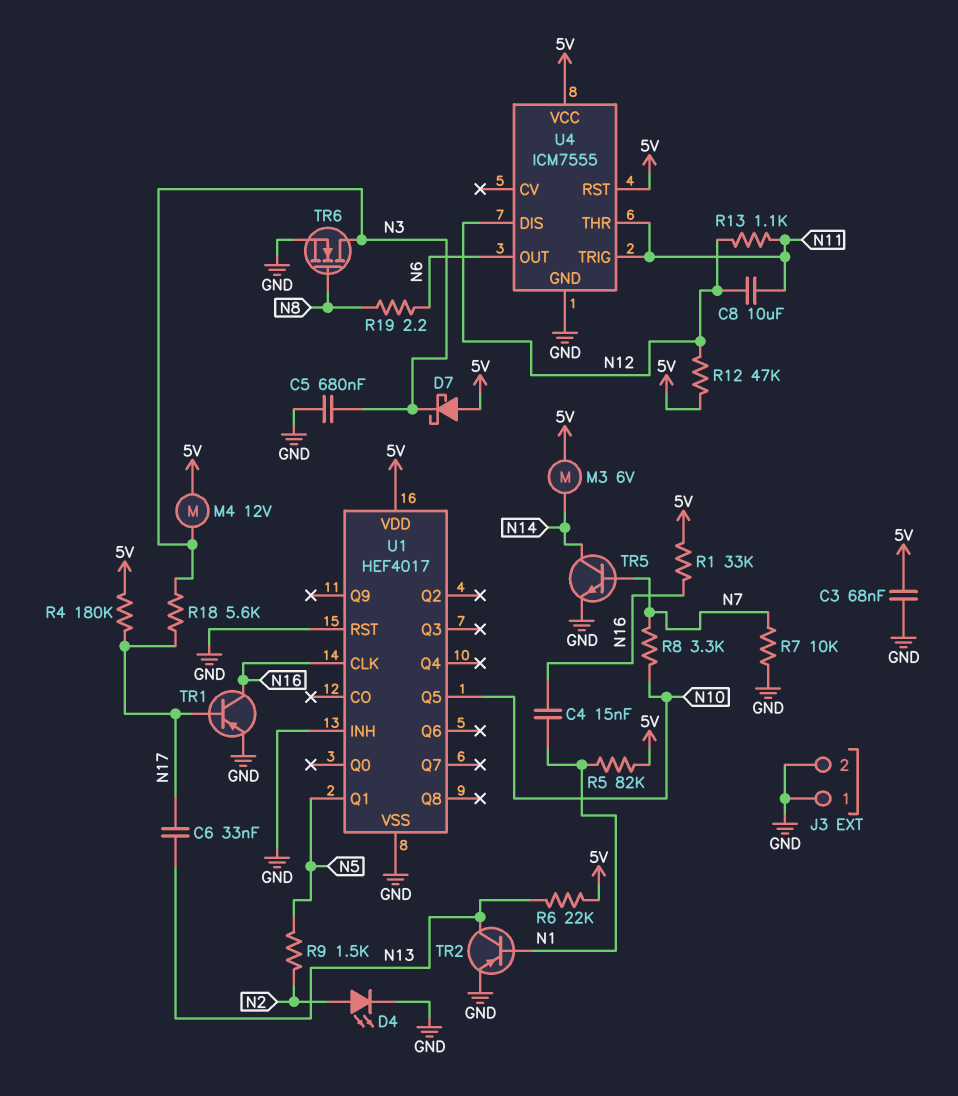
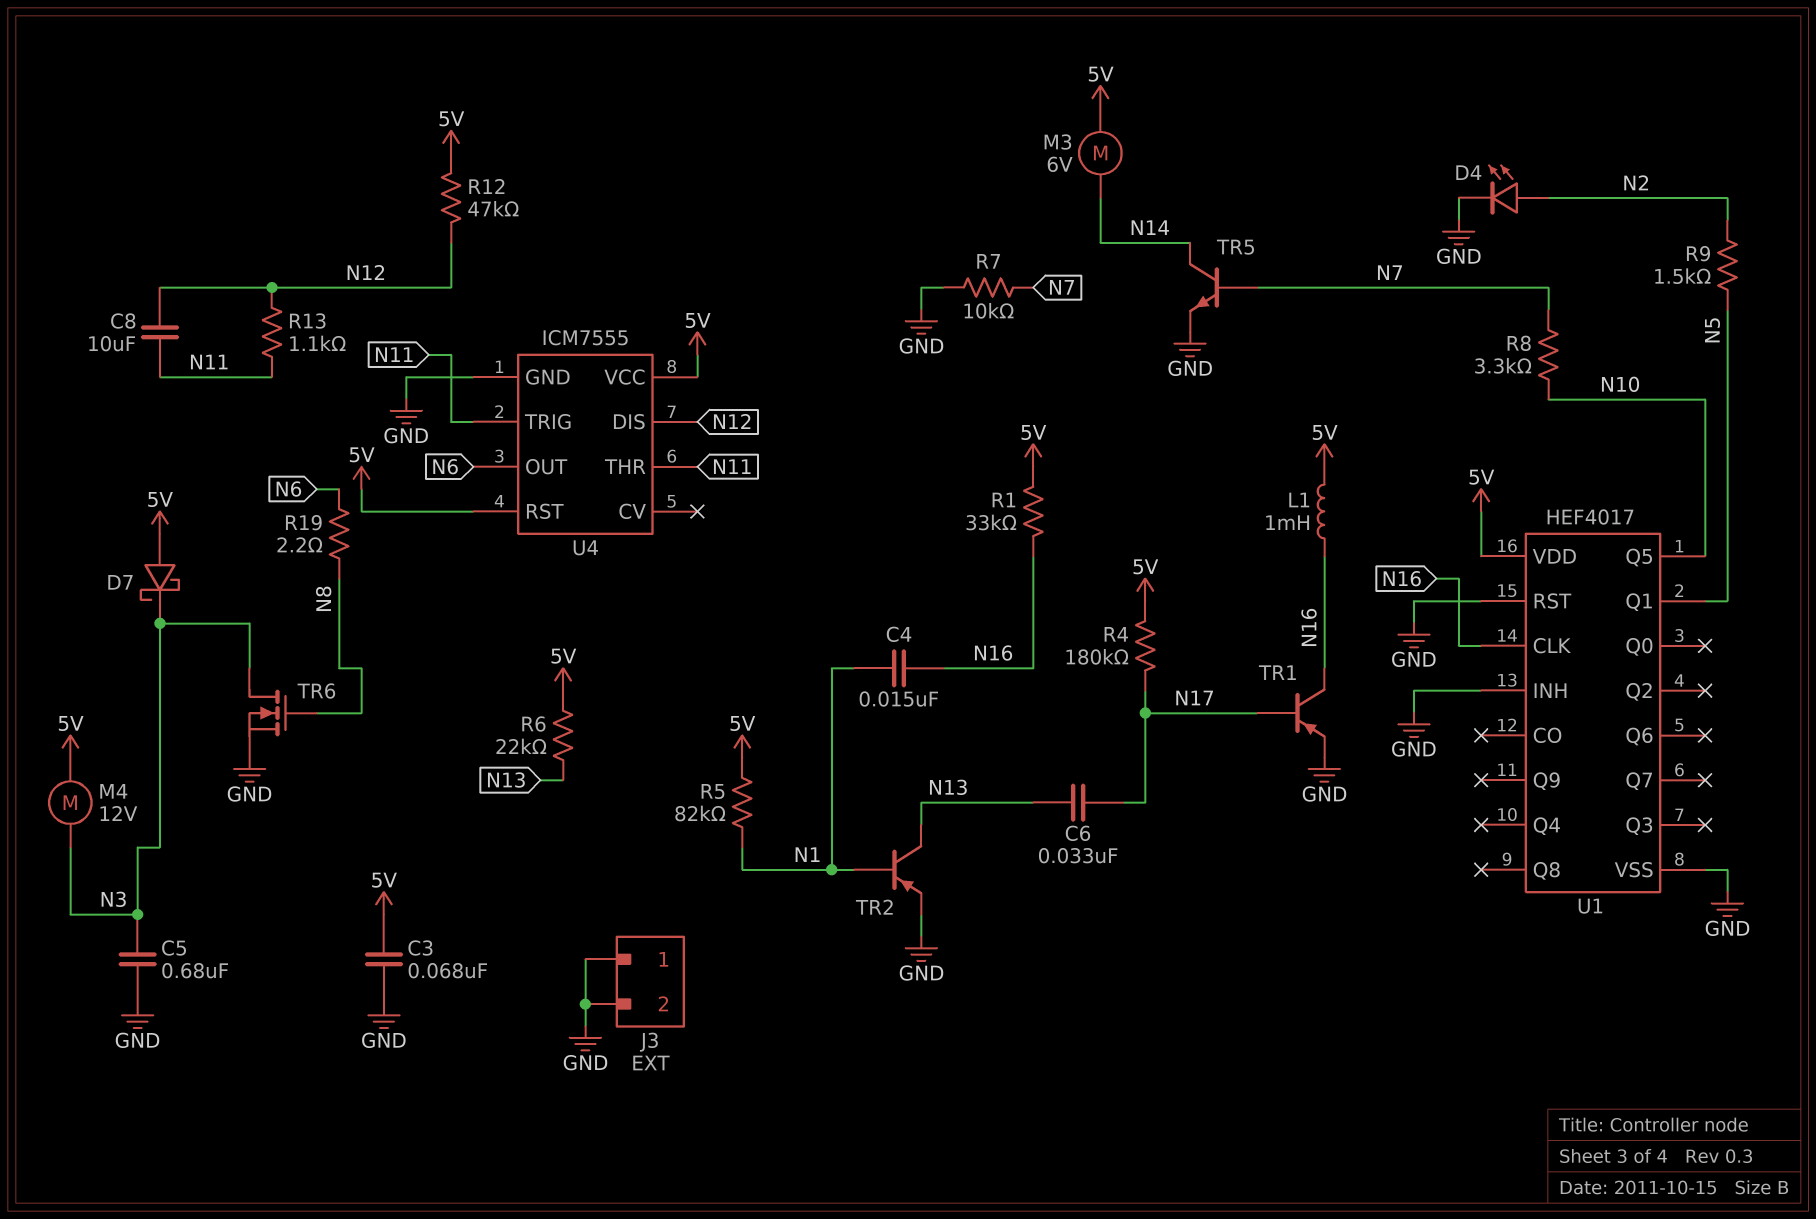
L1: none -> 1mH (5V, N16)
R18: 5.6k (N3, N17) -> none

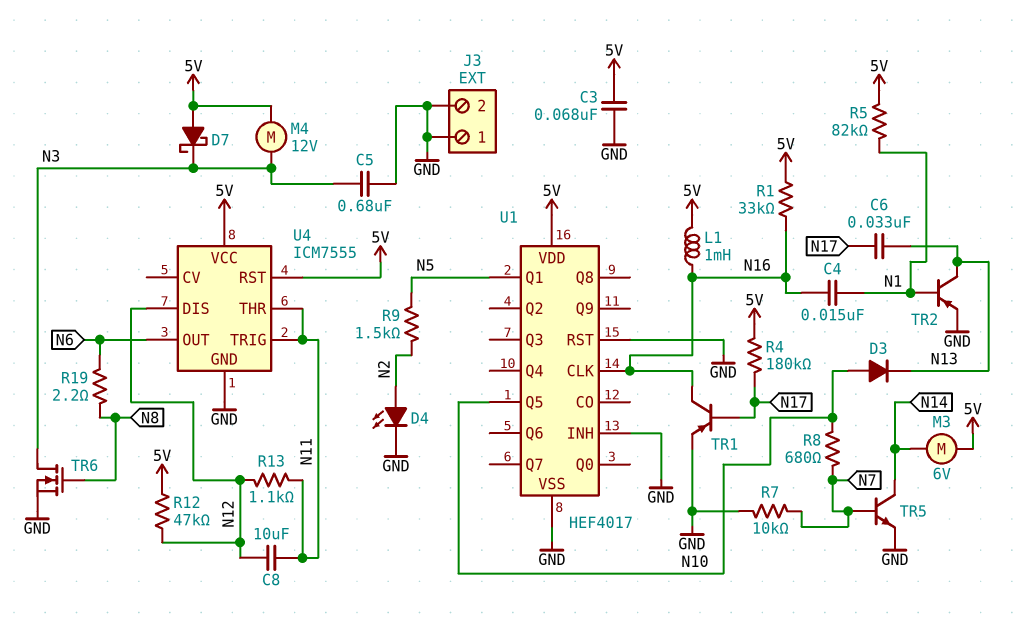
D3: none -> diode (A N10, K N13)
R6: 22k (5V, N13) -> none
R8: 3.3k (N7, N10) -> 680 (N7, N10)

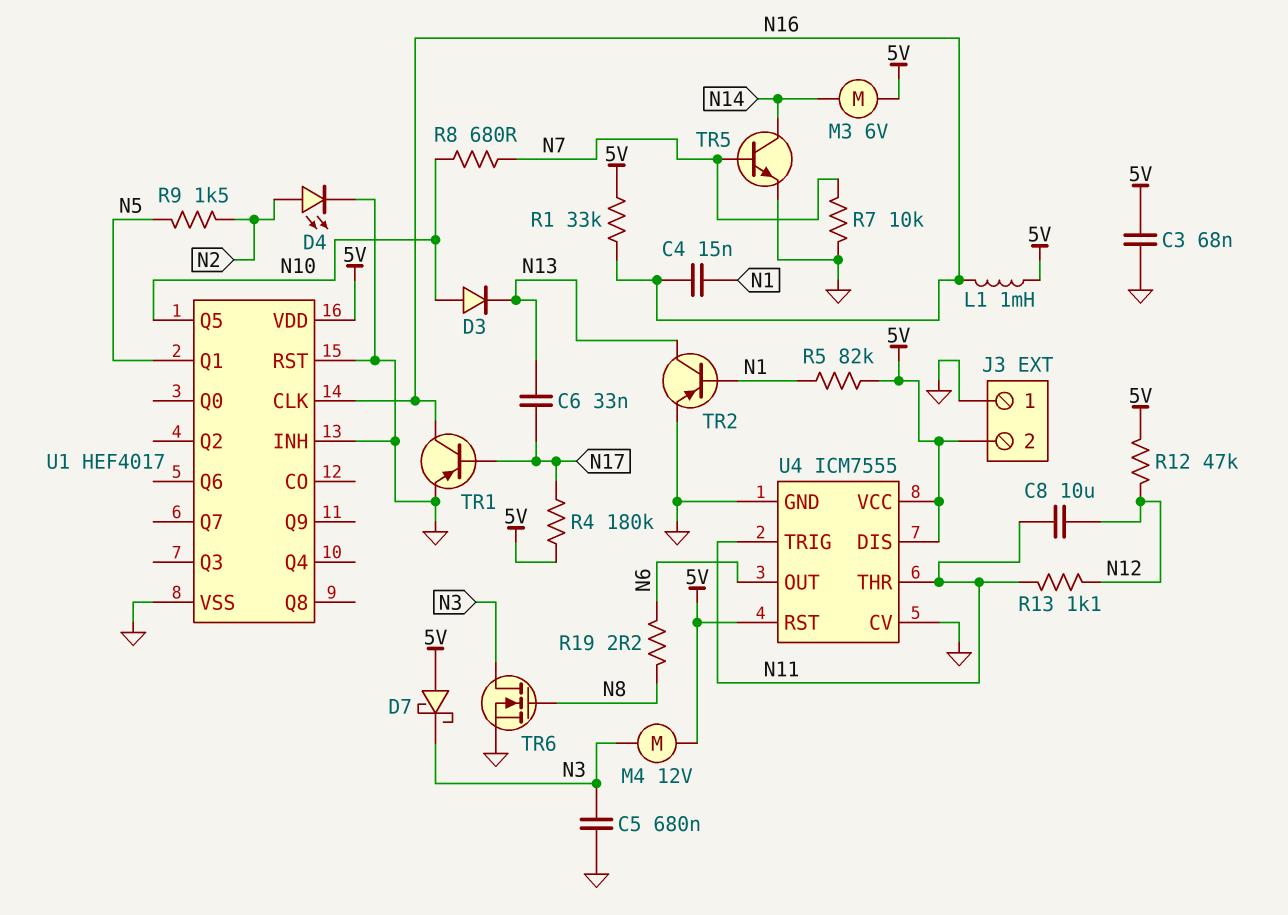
J3 pin 2: GND -> 5V
U4 pin CV: none -> GND
U4 pin DIS: N12 -> 5V

